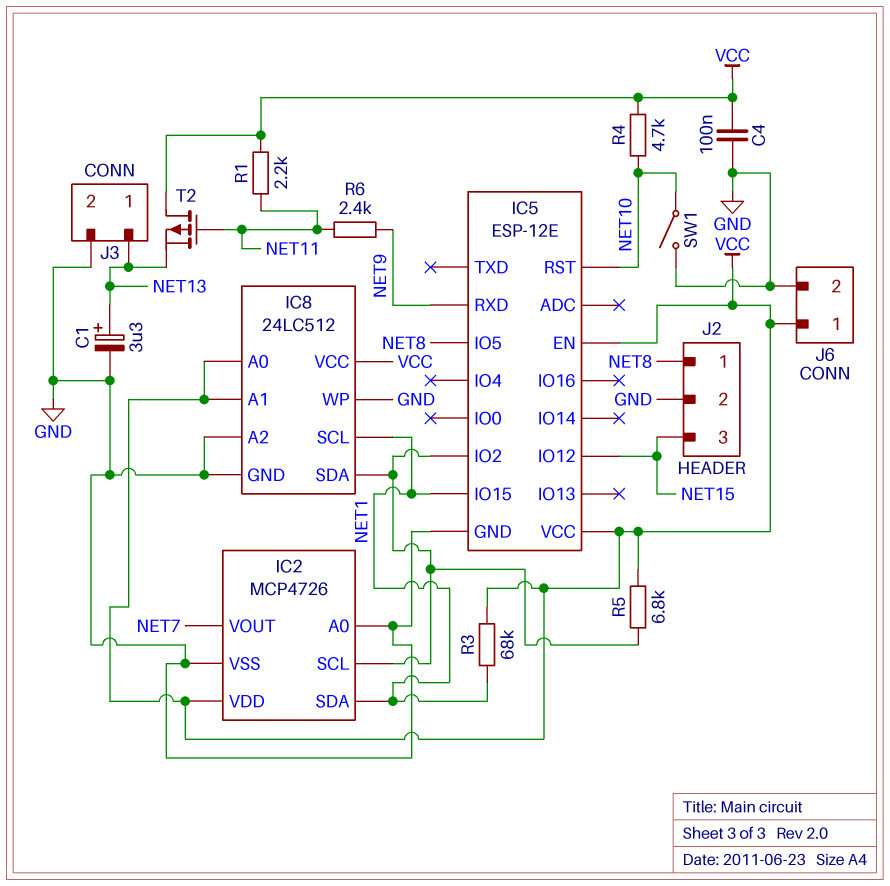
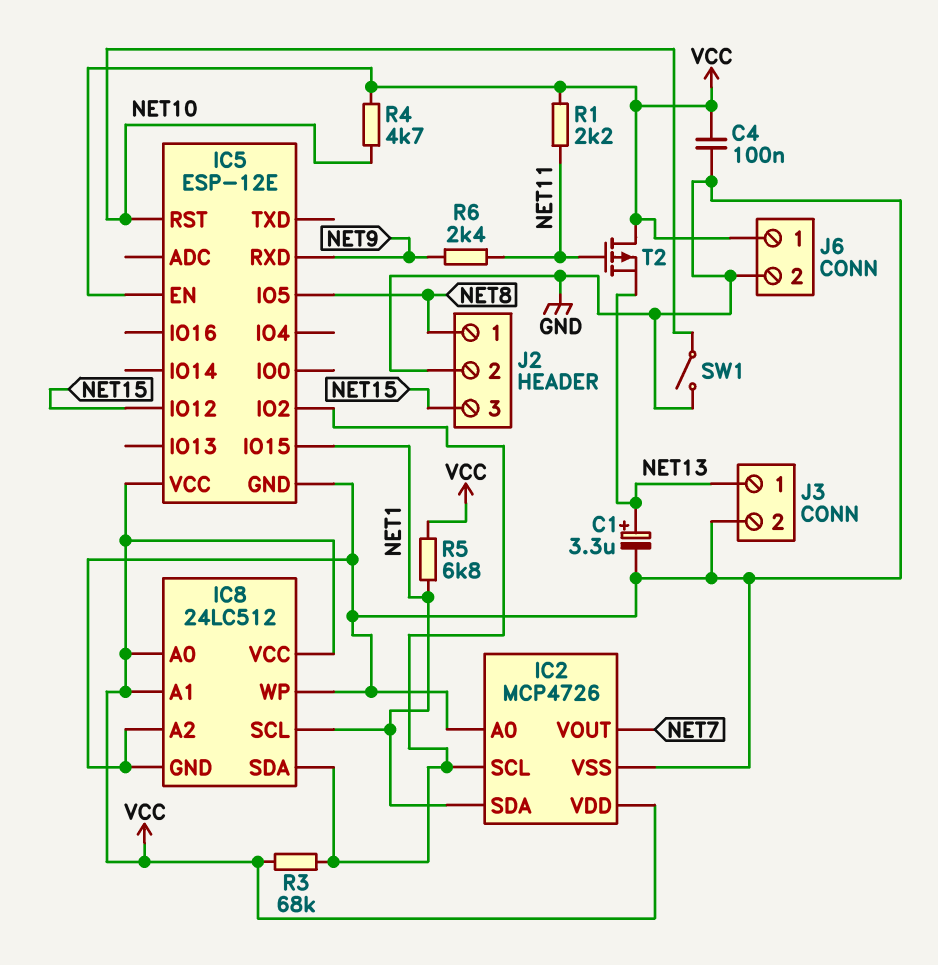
R3: 68k (NET1, VCC) -> 68k (IC2/SCL, VCC)
R5: 6.8k (IC2/SCL, VCC) -> 6.8k (NET1, VCC)

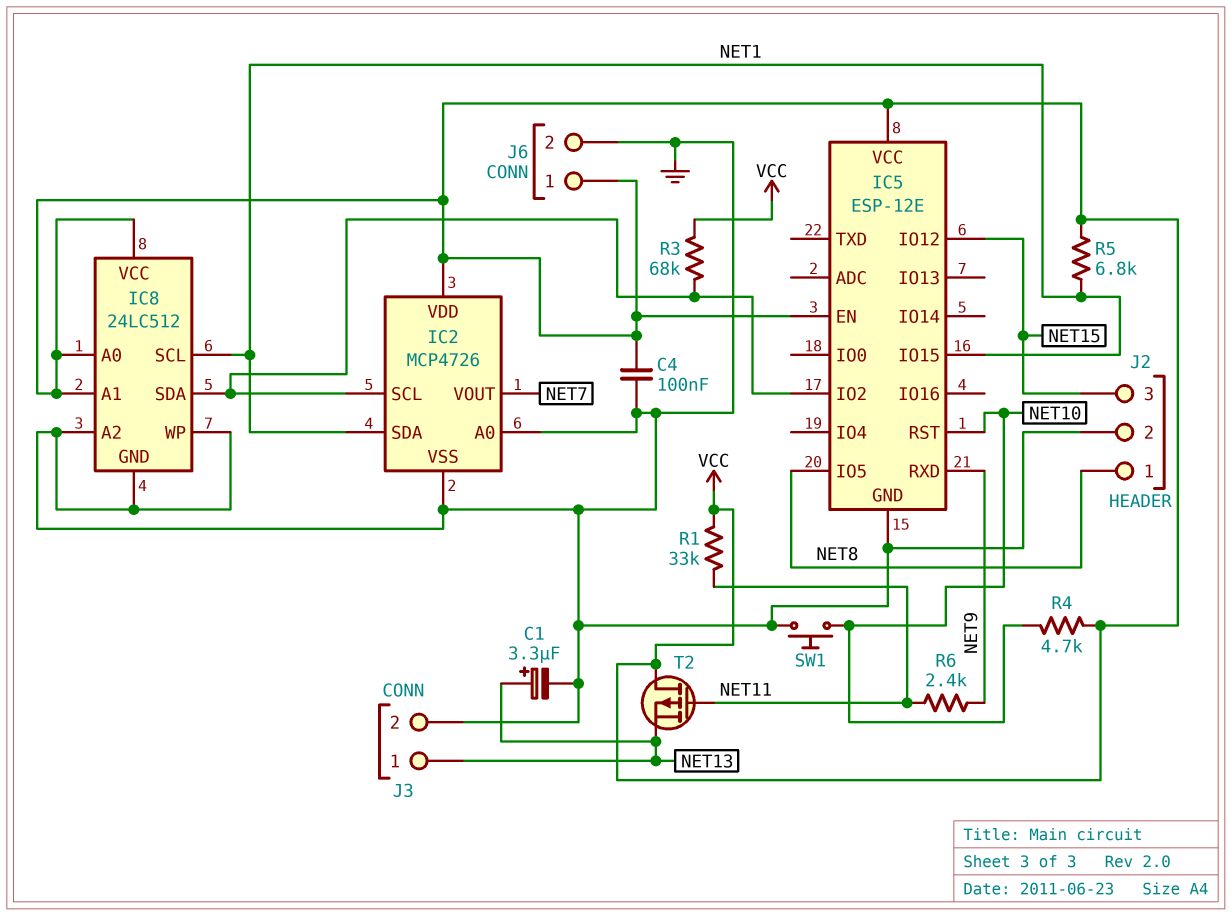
R1: 2.2k (NET11, VCC) -> 33k (NET11, VCC)
SW1: switch (GND, NET10) -> button (GND, NET10)

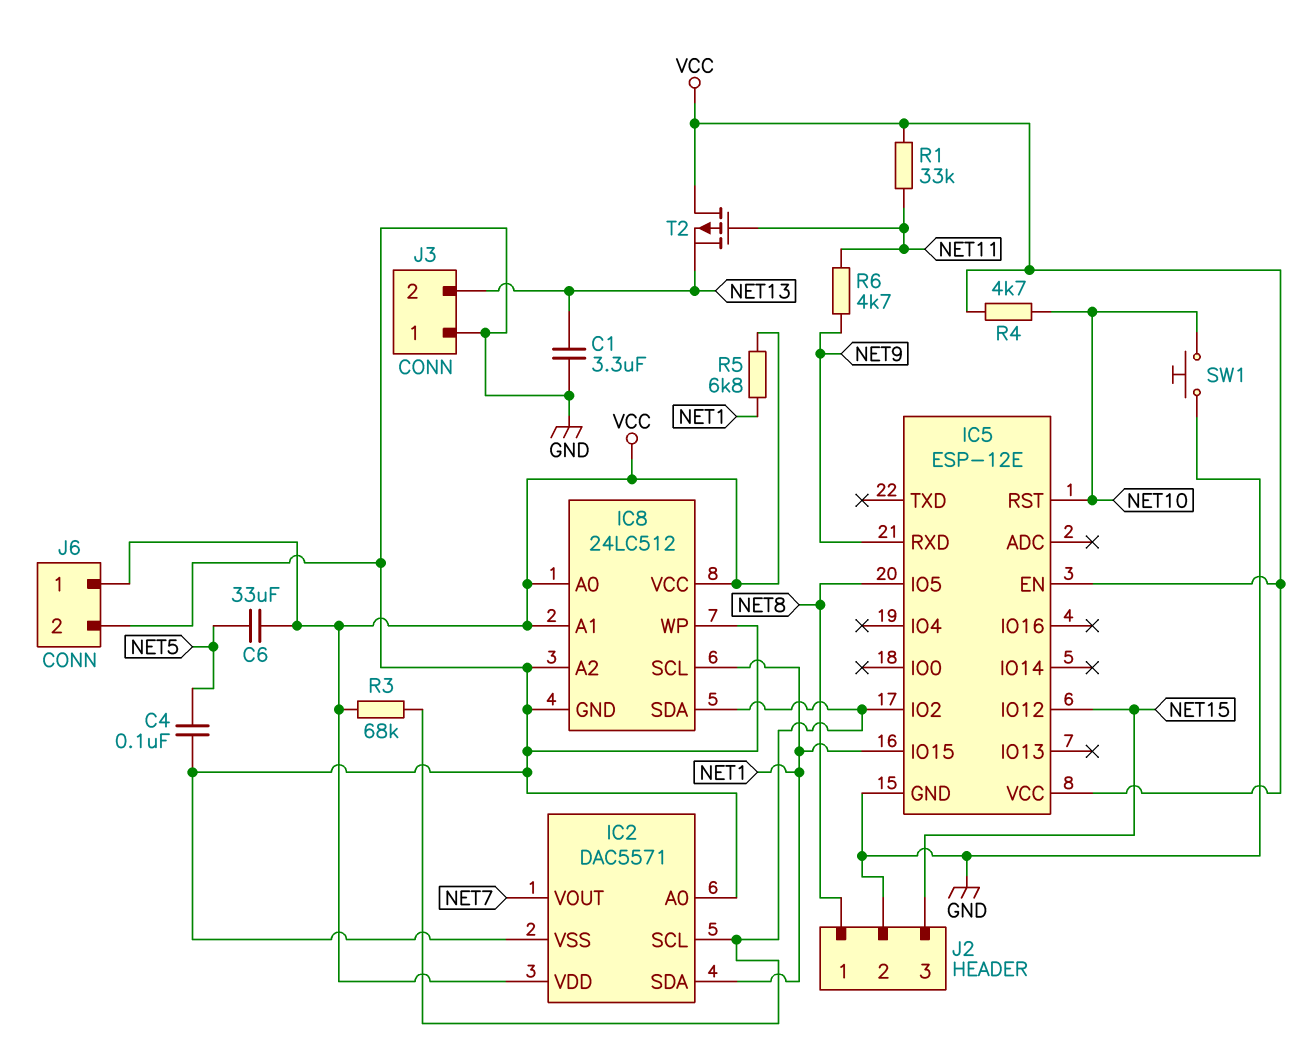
C1: 3.3uF (plus NET13, minus GND) -> 3.3uF (GND, NET13)
C4: 100nF (GND, VCC) -> 100nF (GND, NET5)
C6: none -> 33uF (NET5, VCC)
IC2: MCP4726 -> DAC5571
J3 pin 1: NET13 -> GND
J3 pin 2: GND -> NET13
R6: 2.4k (NET9, NET11) -> 4.7k (NET9, NET11)

